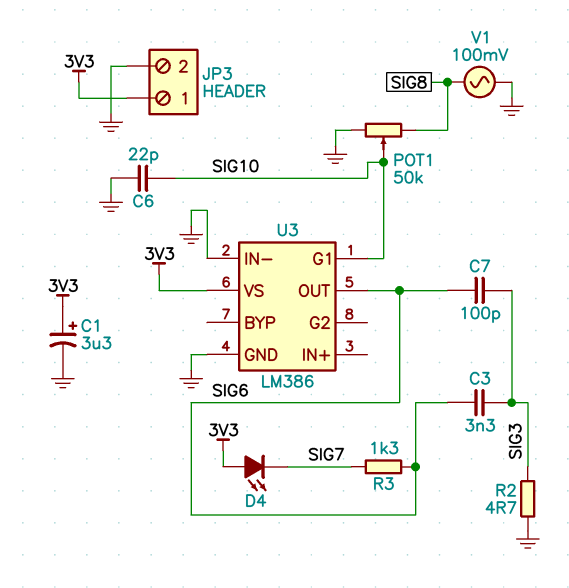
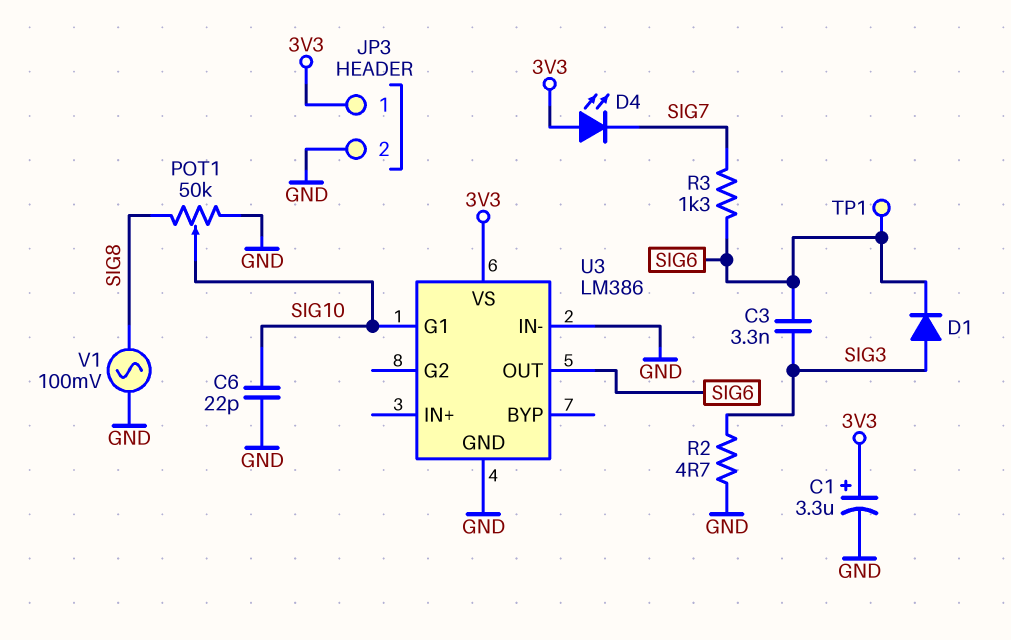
C7: 100pF (SIG3, SIG6) -> none
D1: none -> diode (A SIG3, K SIG6)
TP1: none -> test point (SIG6)

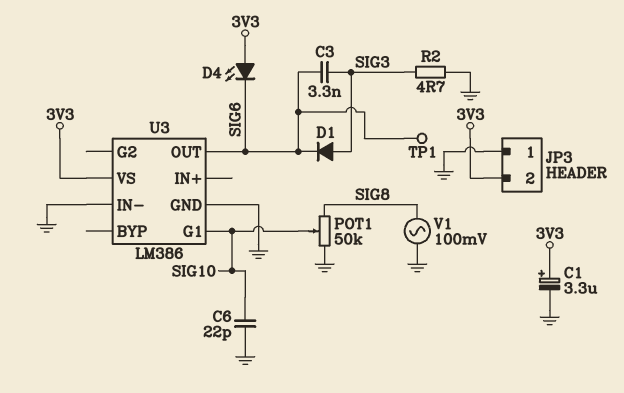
D4: LED (A 3V3, K SIG7) -> LED (A 3V3, K SIG6)
JP3 pin 1: 3V3 -> GND
JP3 pin 2: GND -> 3V3
R3: 1.3k (SIG6, SIG7) -> none

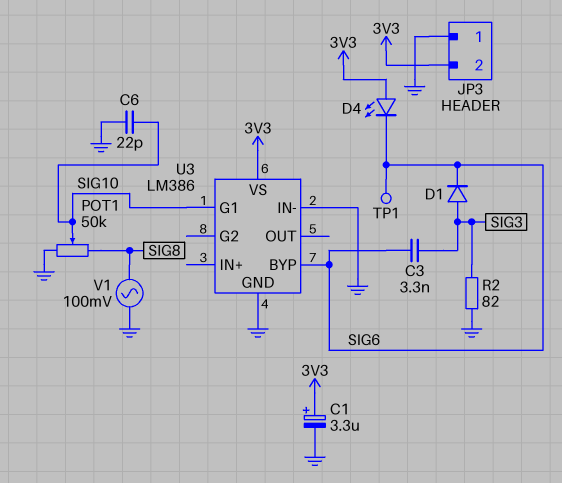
R2: 4.7 (GND, SIG3) -> 82 (GND, SIG3)
U3 pin BYP: none -> SIG6
U3 pin OUT: SIG6 -> none

